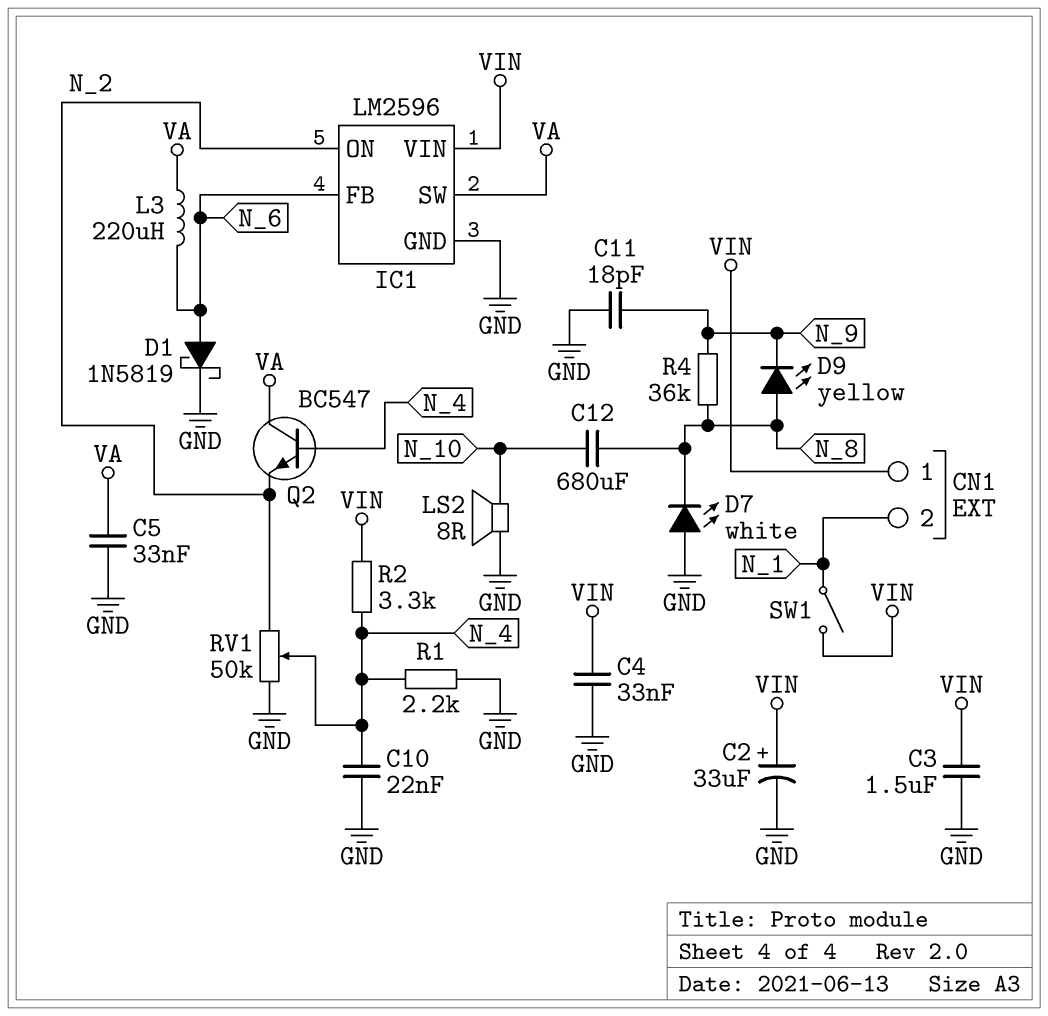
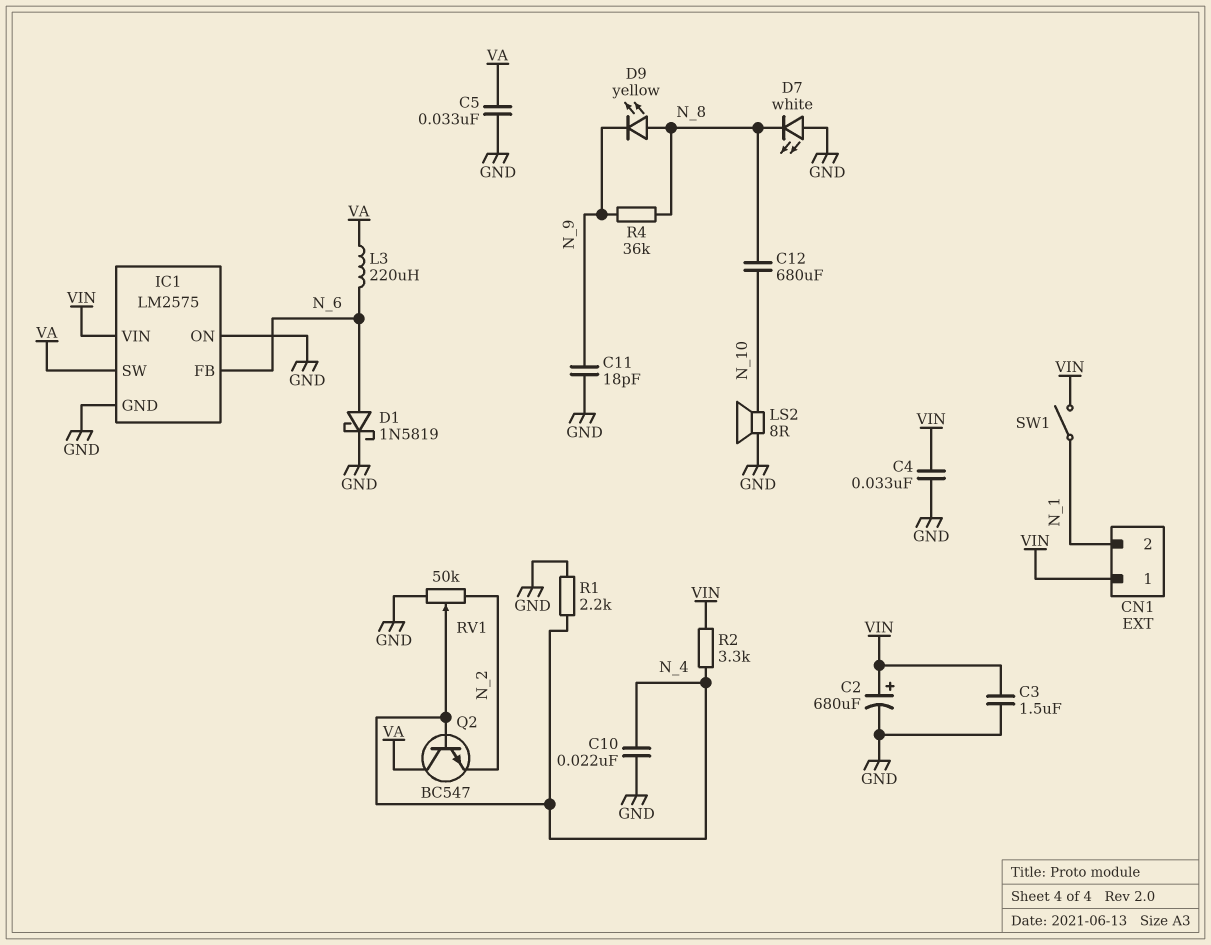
C2: 33uF (plus VIN, minus GND) -> 680uF (plus VIN, minus GND)
IC1: LM2596 -> LM2575
IC1 pin ON: N_2 -> GND

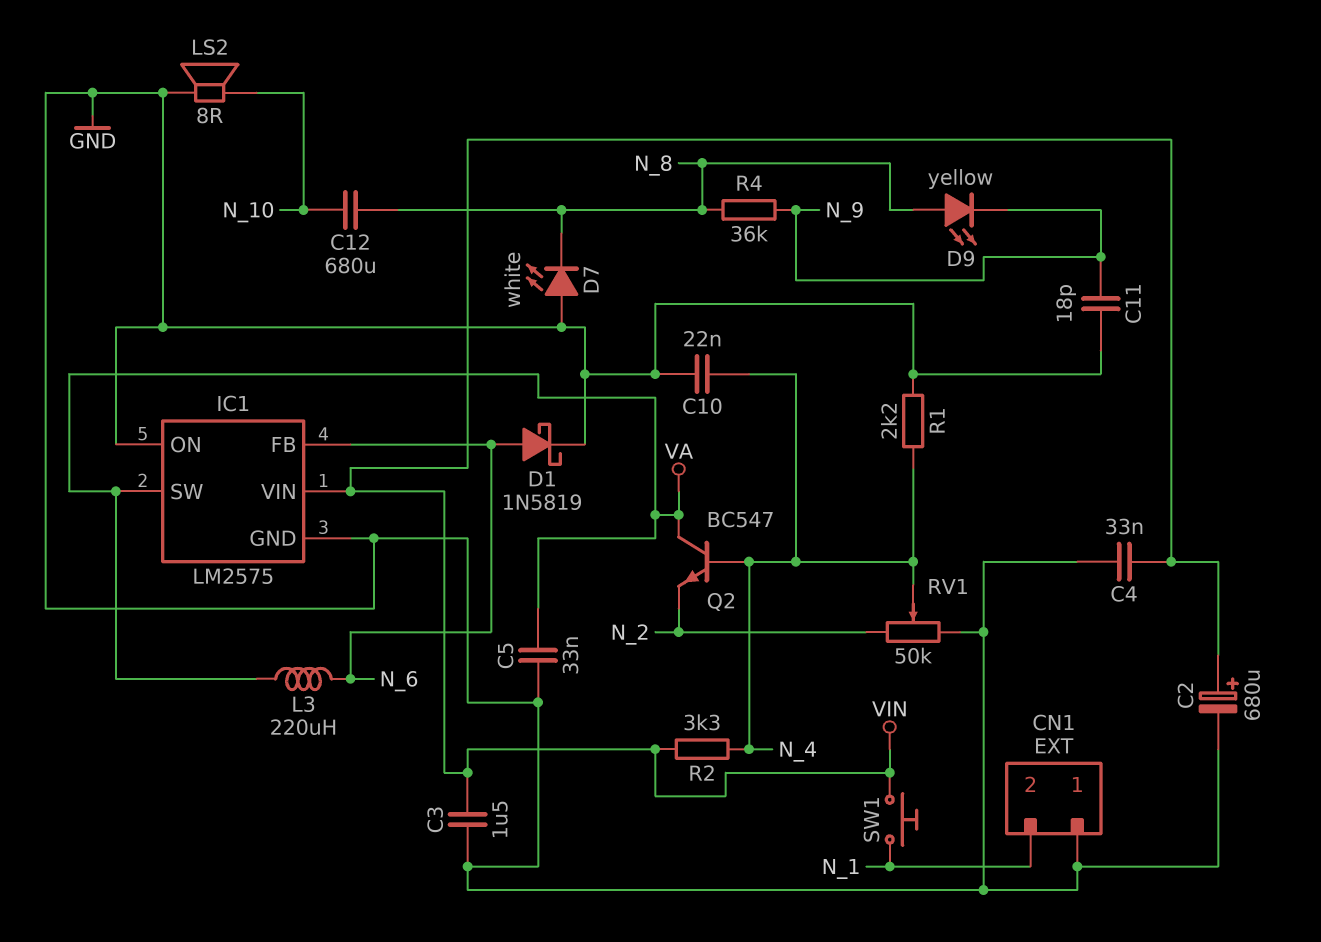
CN1 pin 1: VIN -> GND
SW1: switch (N_1, VIN) -> button (N_1, VIN)

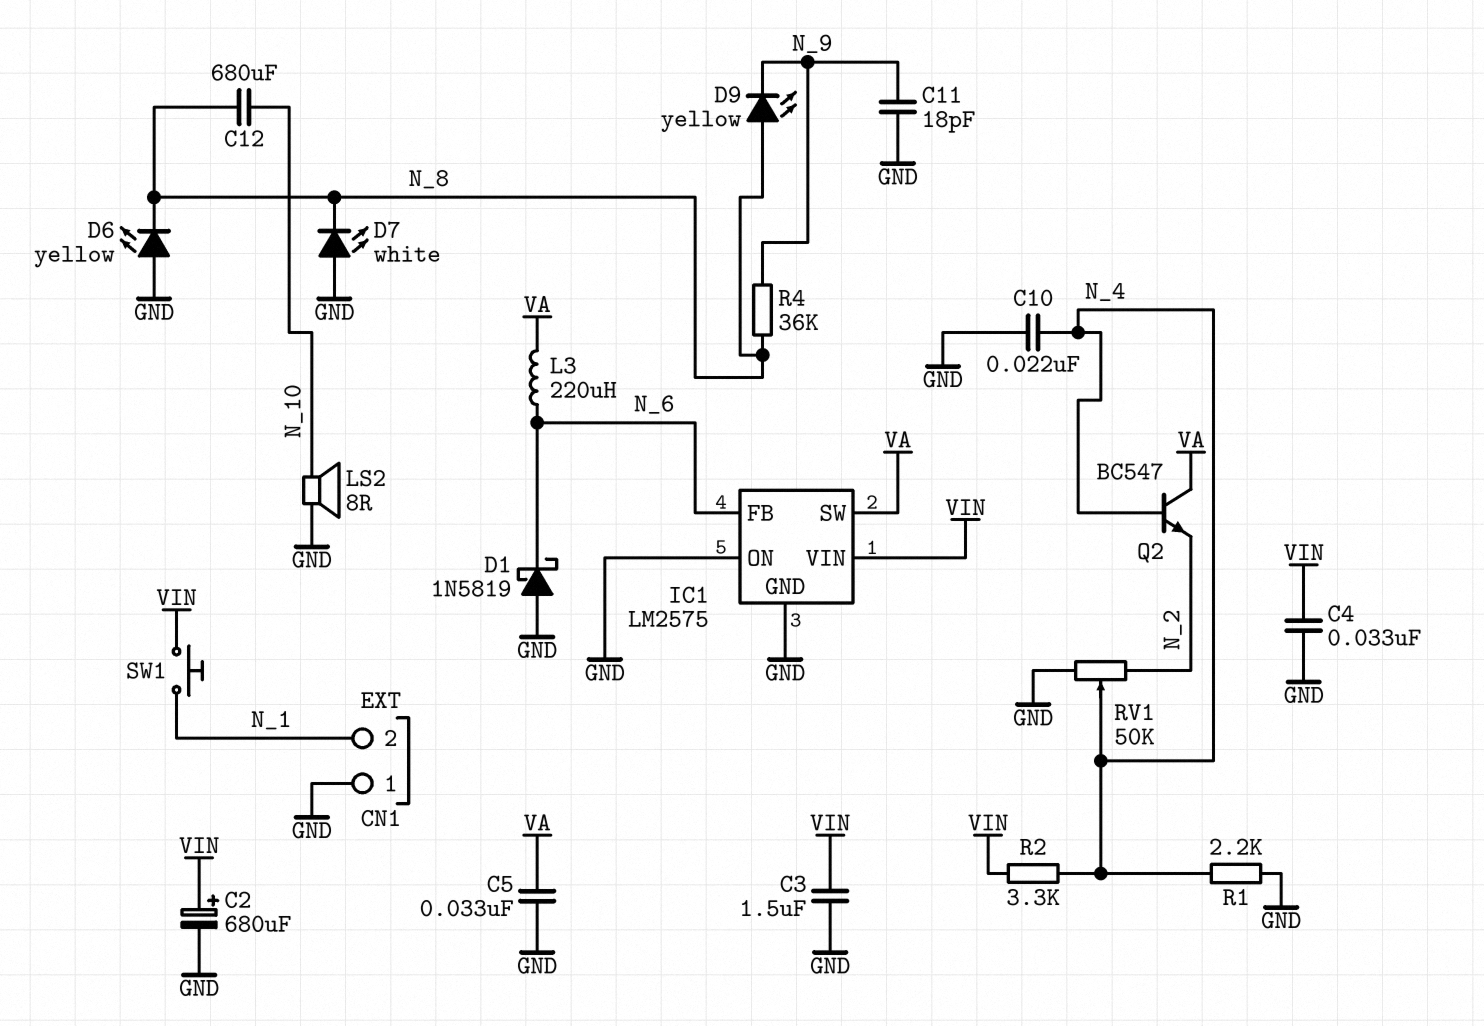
D1: schottky 1N5819 (A N_6, K GND) -> schottky 1N5819 (A GND, K N_6)
D6: none -> LED yellow (A GND, K N_8)

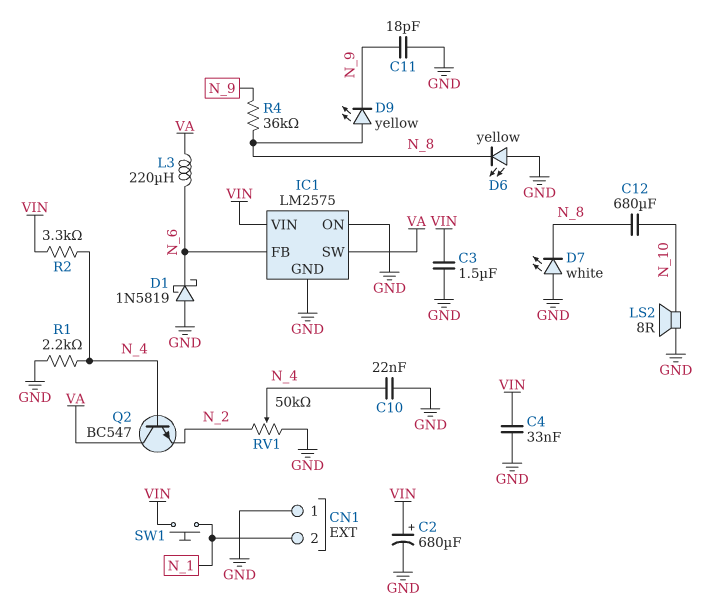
C5: 33nF (GND, VA) -> none

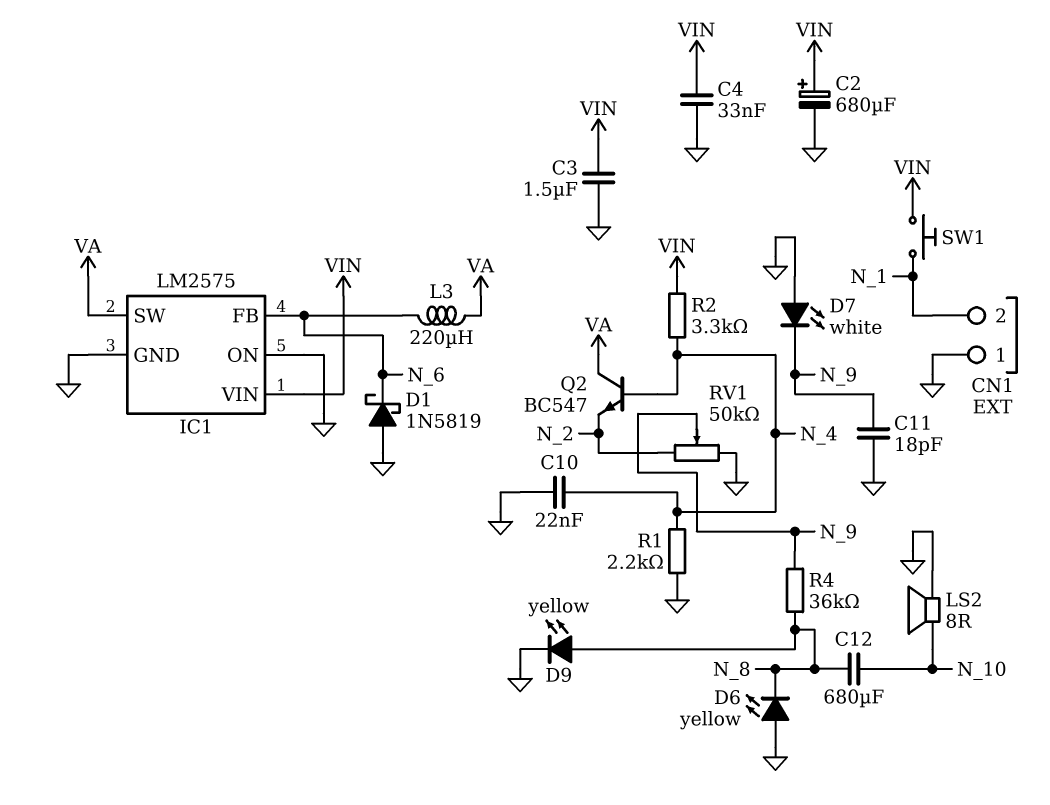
D7: LED white (A GND, K N_8) -> LED white (A GND, K N_9)
D9: LED yellow (A N_8, K N_9) -> LED yellow (A N_8, K GND)
RV1: 50k (GND, N_2, wiper N_4) -> 50k (GND, N_2, wiper N_9)

